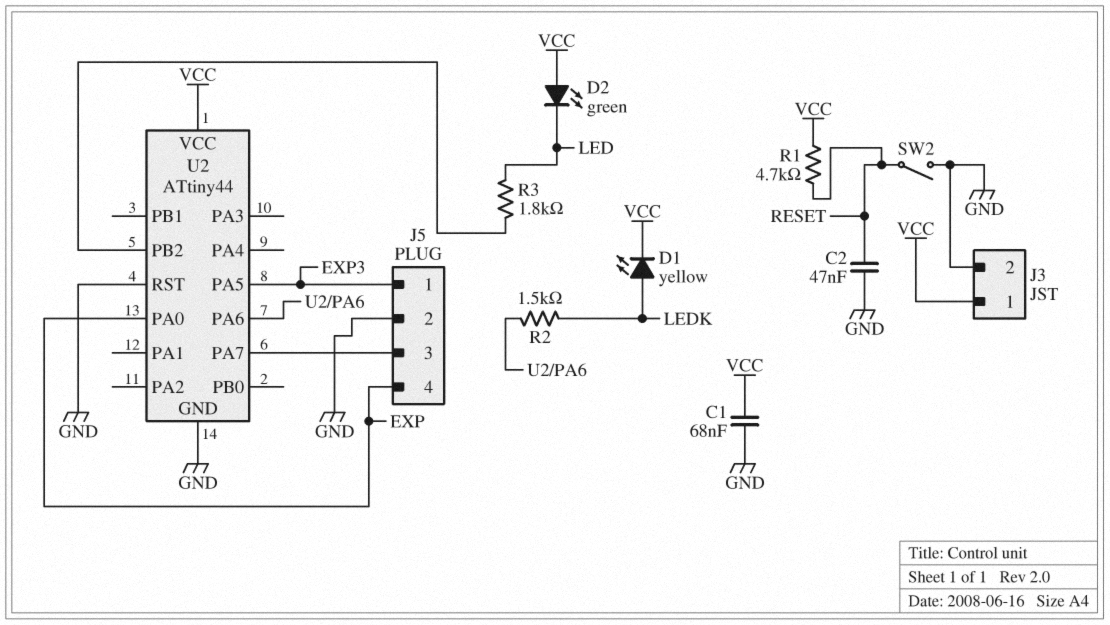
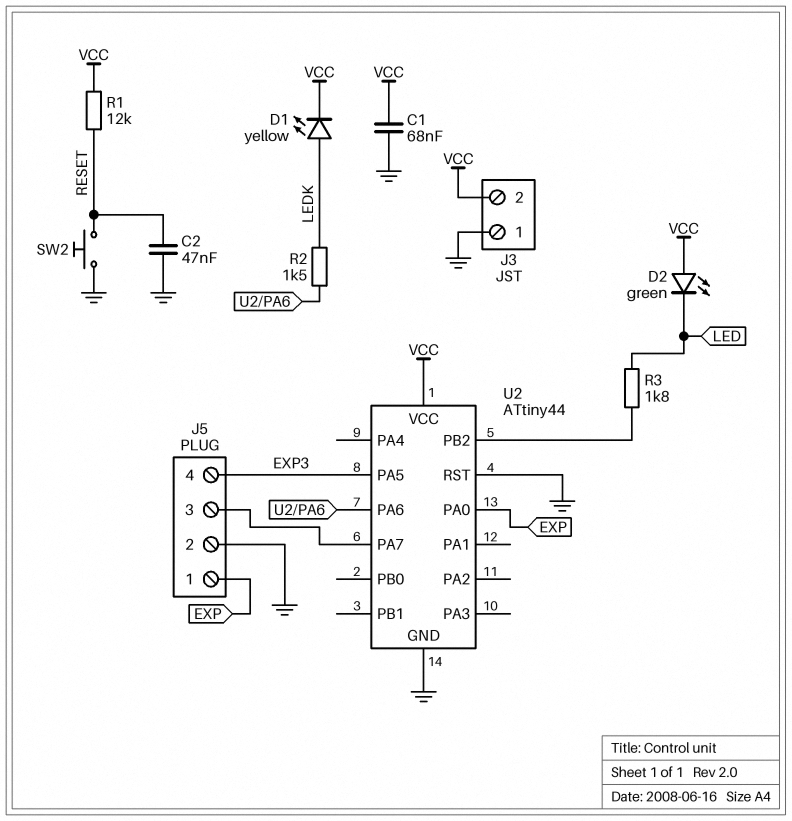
J3 pin 1: VCC -> GND
J3 pin 2: GND -> VCC
J5 pin 1: EXP3 -> EXP
J5 pin 4: EXP -> EXP3
R1: 4.7k (RESET, VCC) -> 12k (RESET, VCC)
SW2: switch (GND, RESET) -> button (GND, RESET)

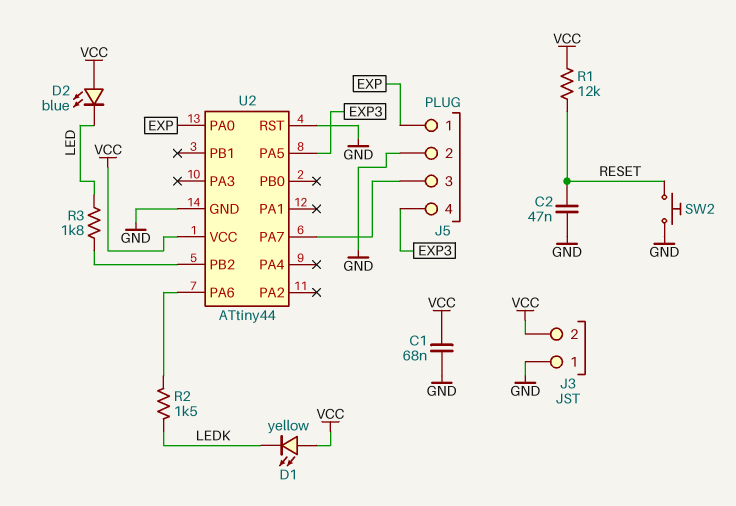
D1: LED yellow (A LEDK, K VCC) -> LED yellow (A VCC, K LEDK)
D2: LED green (A VCC, K LED) -> LED blue (A VCC, K LED)

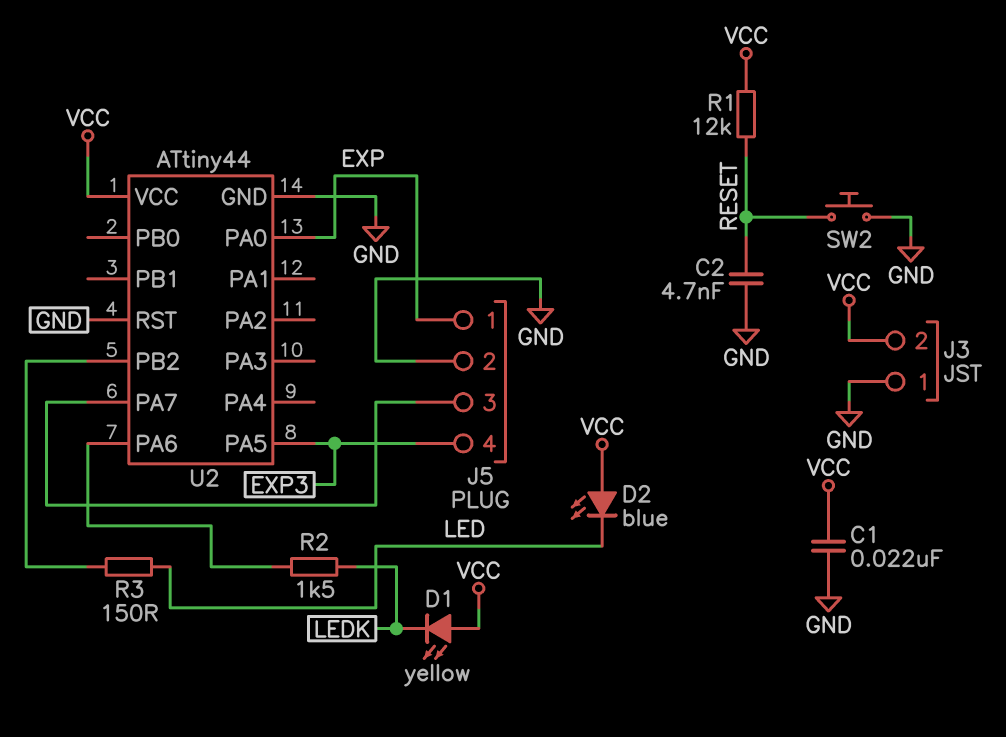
C1: 68nF (GND, VCC) -> 22nF (GND, VCC)
C2: 47nF (GND, RESET) -> 4.7nF (GND, RESET)
R3: 1.8k (LED, U2/PB2) -> 150 (LED, U2/PB2)

